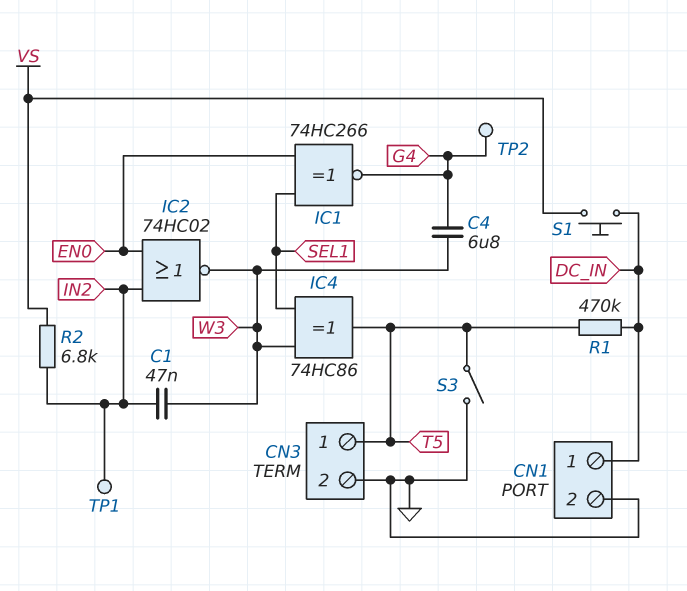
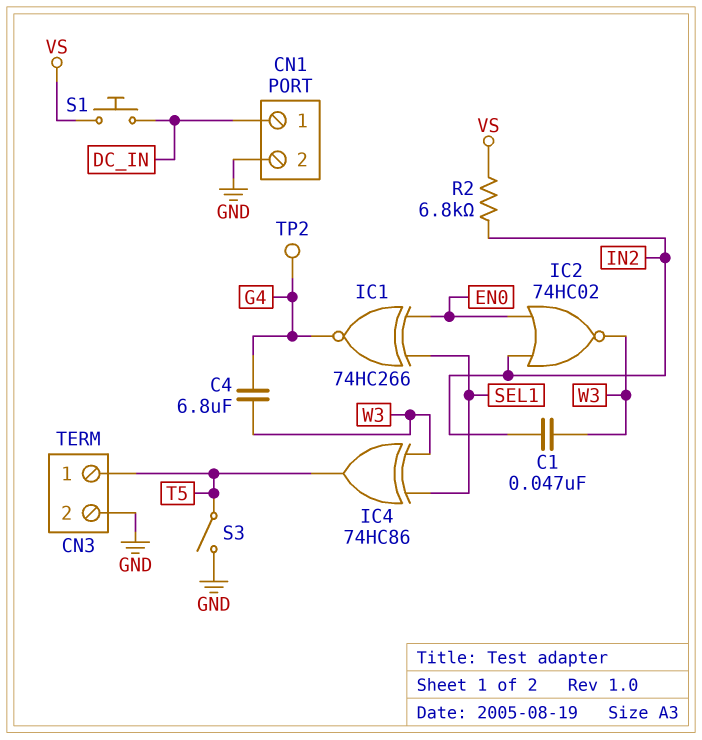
R1: 470k (DC_IN, T5) -> none
TP1: test point (IN2) -> none

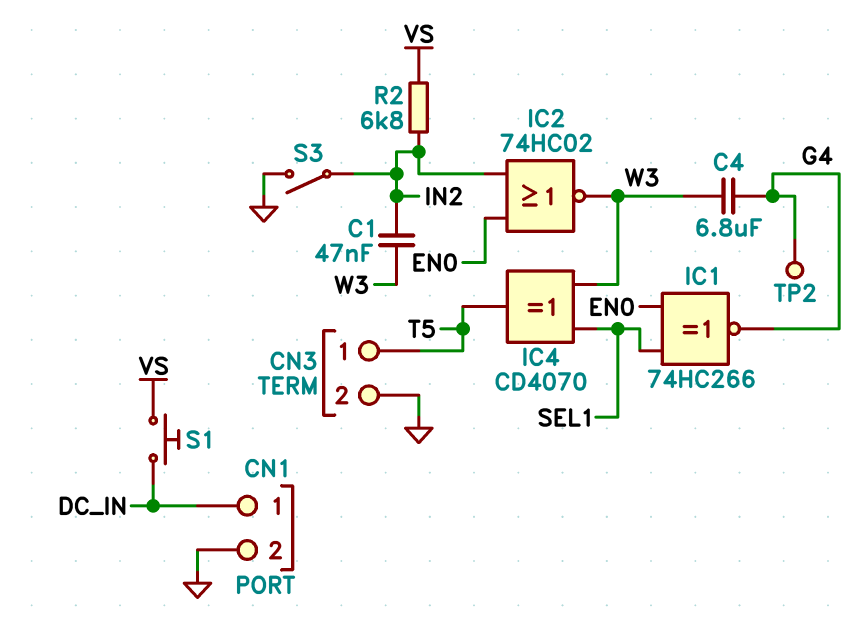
IC4: XOR 74HC86 (in SEL1, in W3, out T5) -> XOR CD4070 (in SEL1, in W3, out T5)
S3: switch (GND, T5) -> switch (GND, IN2)

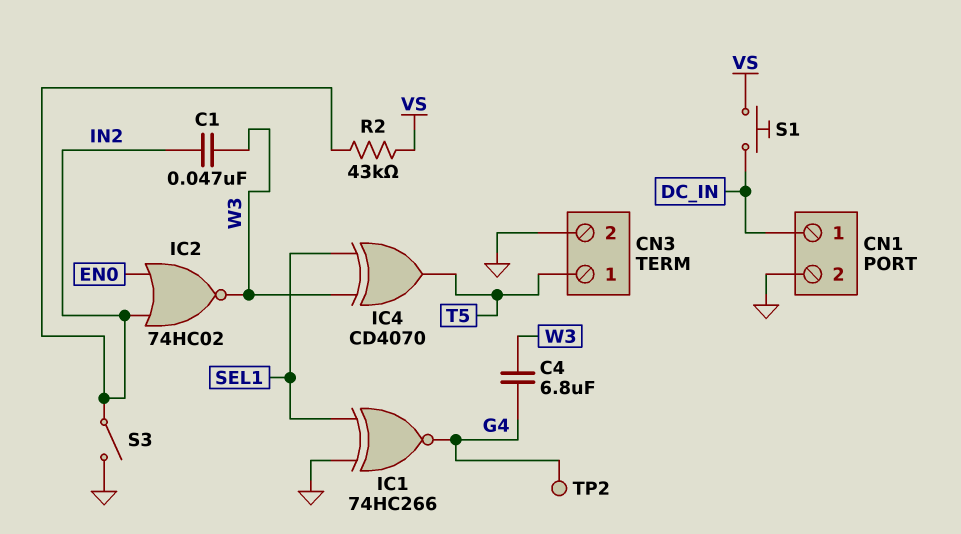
IC1: XNOR 74HC266 (in EN0, in SEL1, out G4) -> XNOR 74HC266 (in GND, in SEL1, out G4)
R2: 6.8k (IN2, VS) -> 43k (IN2, VS)

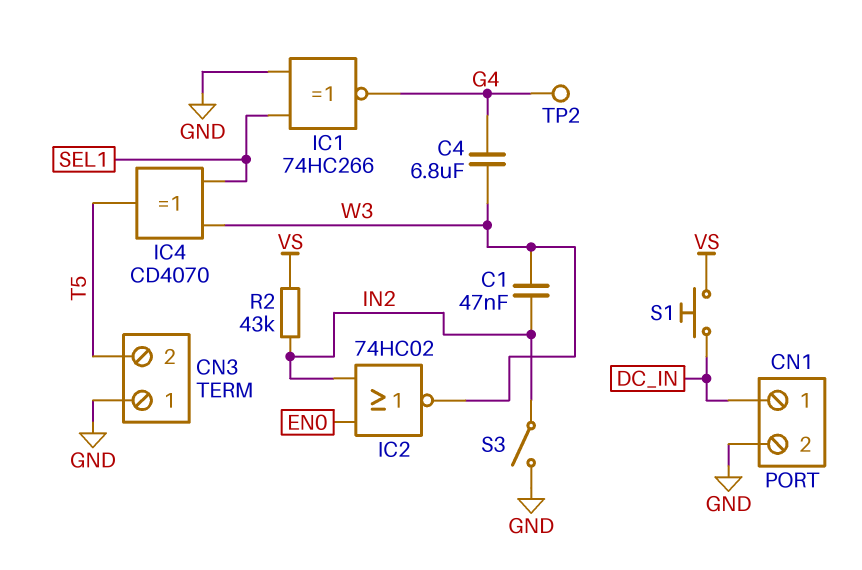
CN3 pin 1: T5 -> GND
CN3 pin 2: GND -> T5

